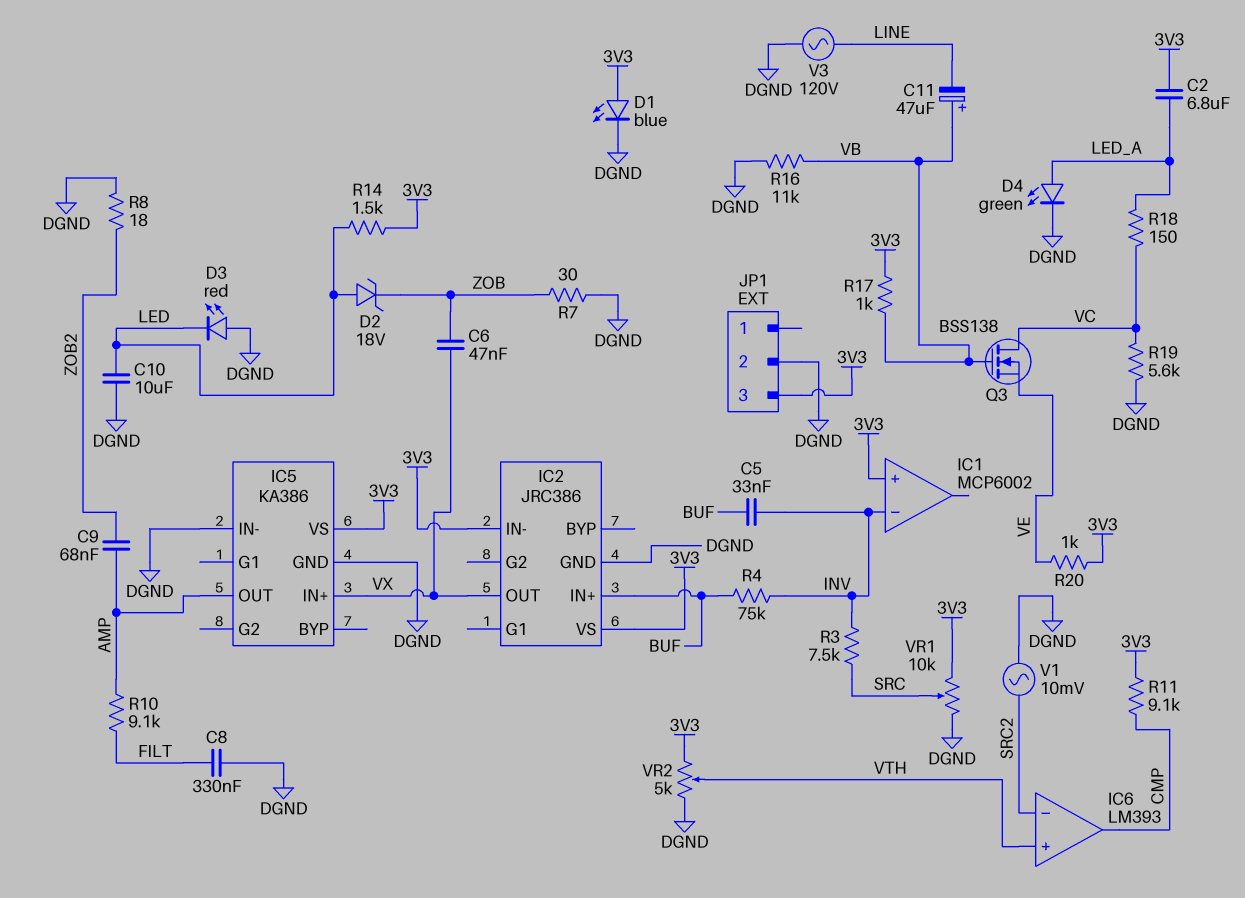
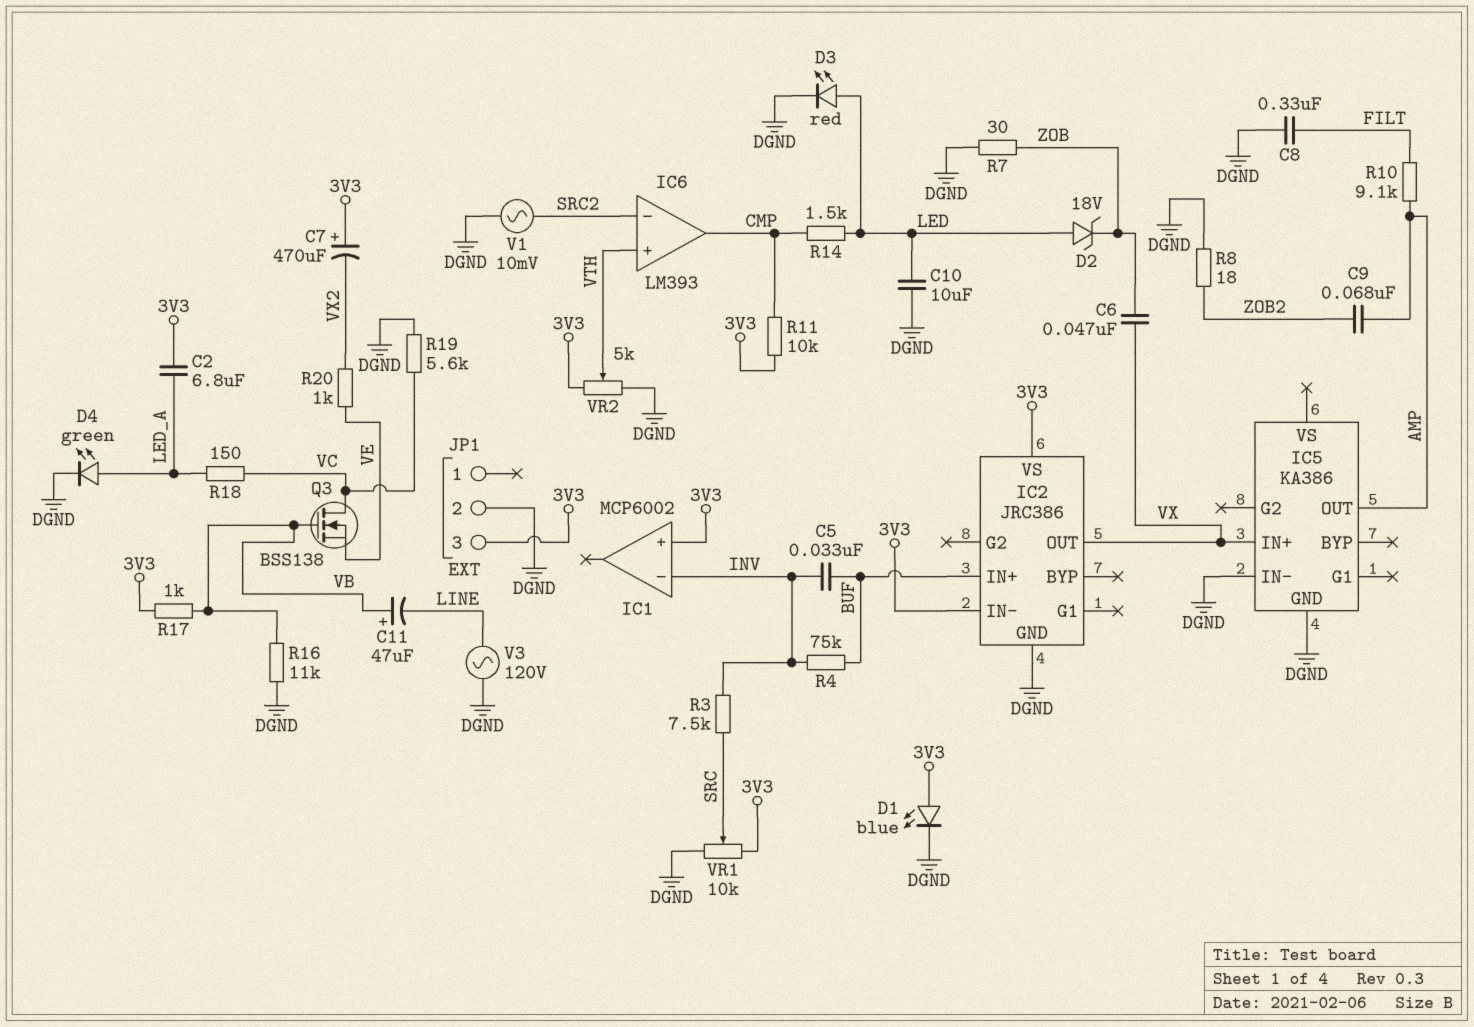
C7: none -> 470uF (plus 3V3, minus VX2)
D3: LED red (A DGND, K LED) -> LED red (A LED, K DGND)
IC5 pin VS: 3V3 -> none
R11: 9.1k (3V3, CMP) -> 10k (3V3, CMP)
R14: 1.5k (3V3, LED) -> 1.5k (CMP, LED)
R20: 1k (3V3, VE) -> 1k (VE, VX2)

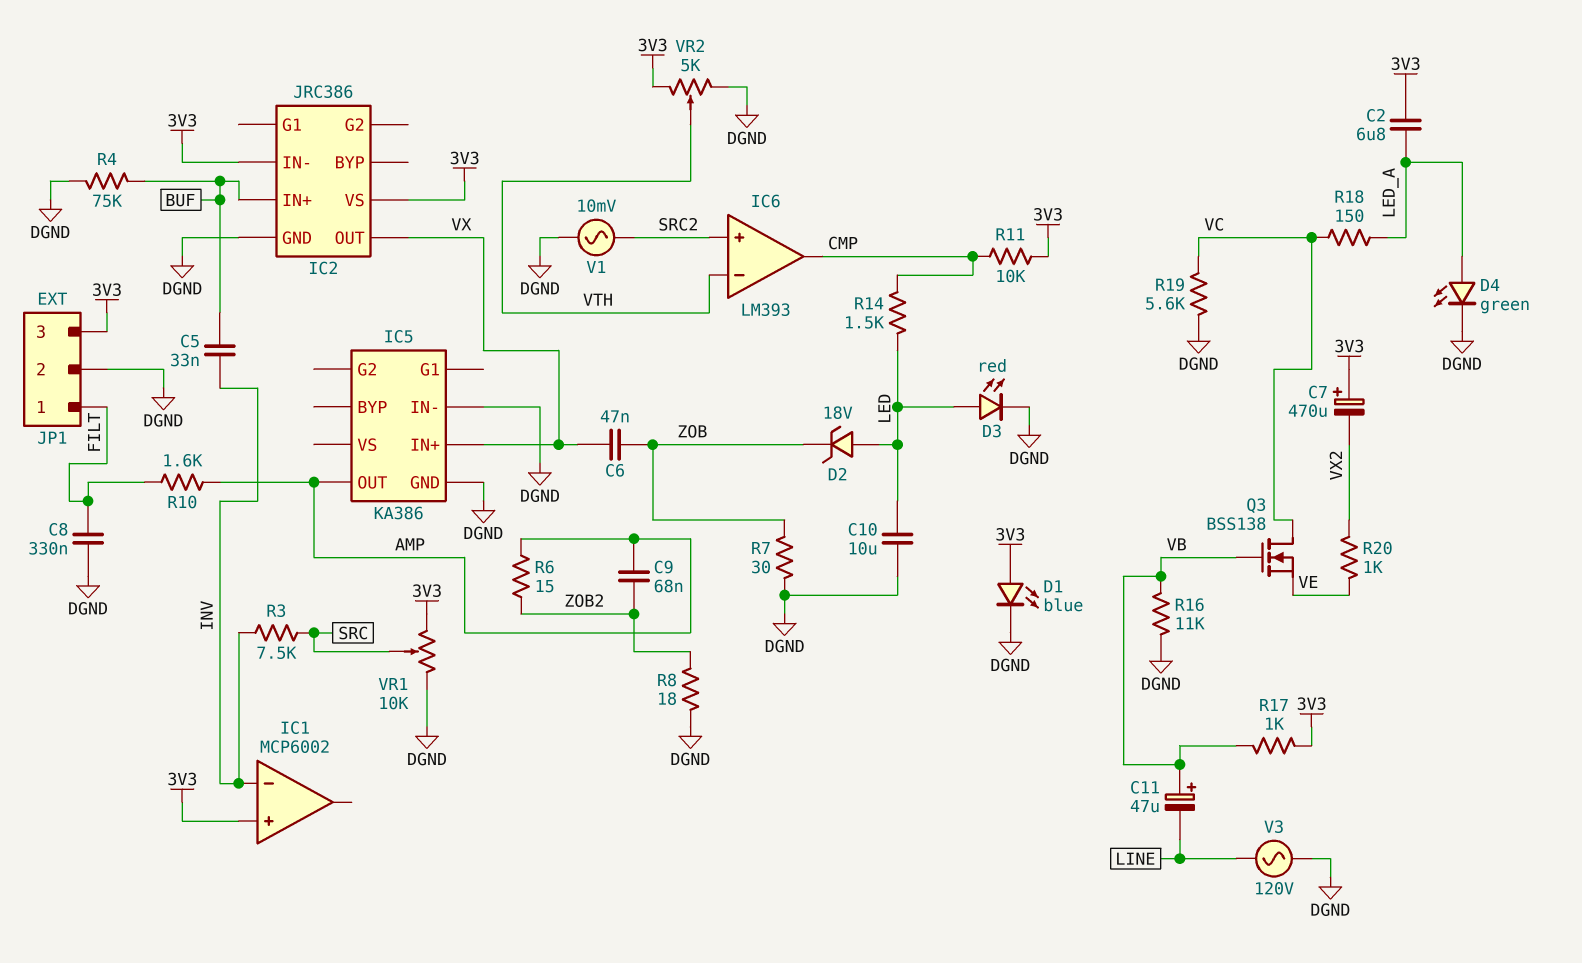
IC6 pin in+: VTH -> SRC2
IC6 pin in-: SRC2 -> VTH
JP1 pin 1: none -> FILT
R4: 75k (BUF, INV) -> 75k (BUF, DGND)
R6: none -> 15 (AMP, ZOB2)
R10: 9.1k (AMP, FILT) -> 1.6k (AMP, FILT)

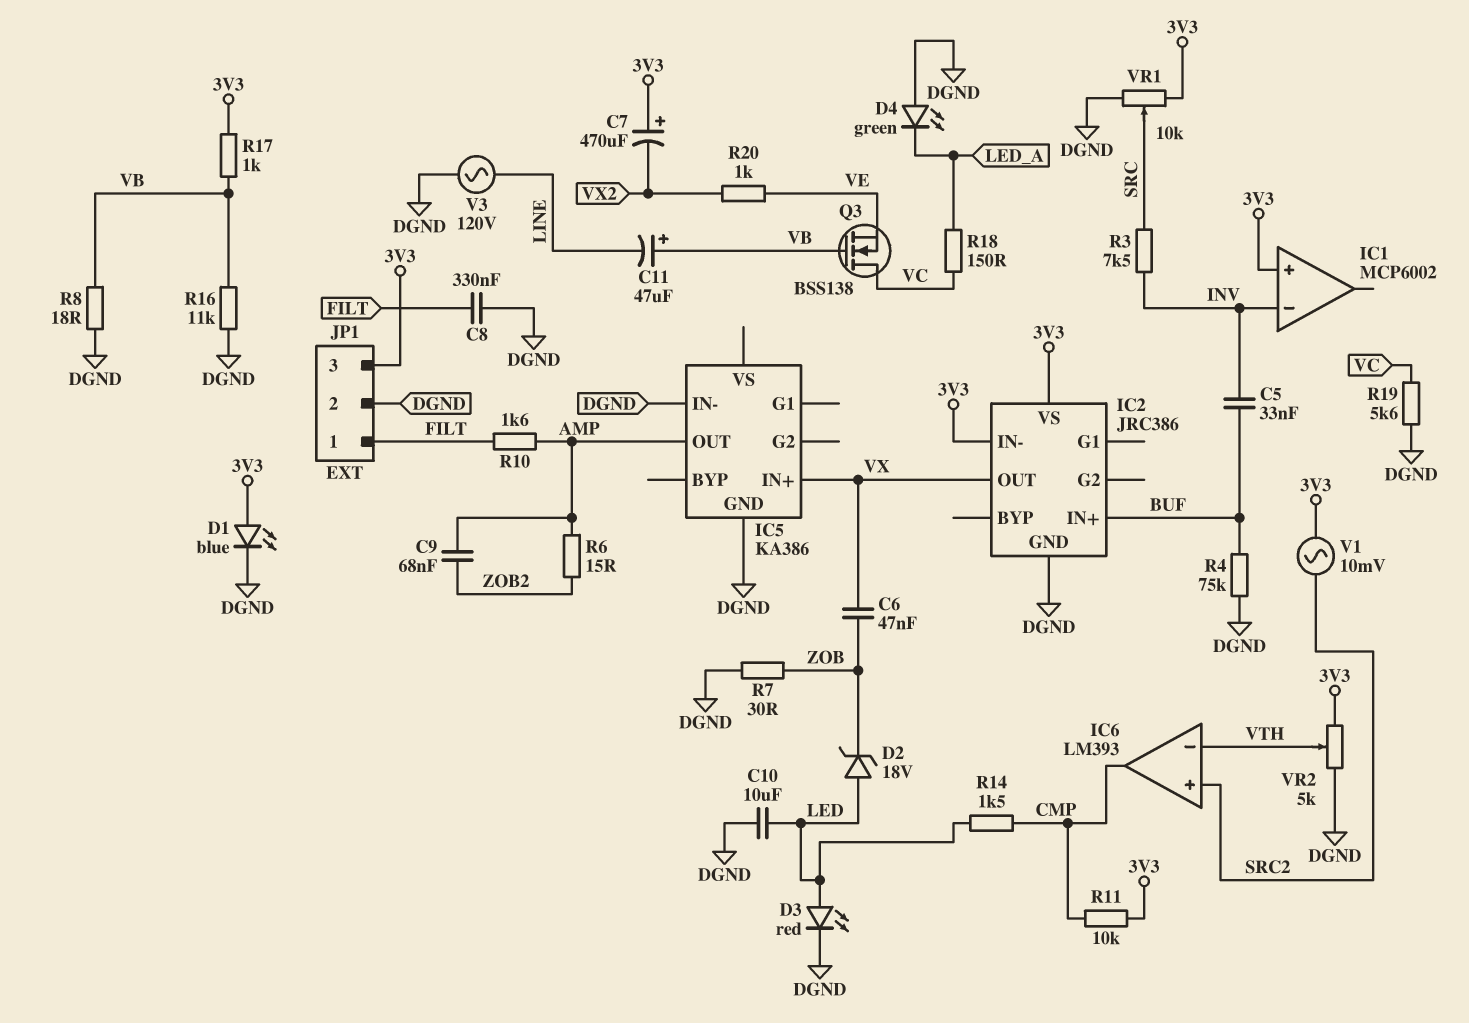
C2: 6.8uF (3V3, LED_A) -> none
D4: LED green (A LED_A, K DGND) -> LED green (A DGND, K LED_A)
R8: 18 (DGND, ZOB2) -> 18 (DGND, VB)
V1: AC 10mV (DGND, SRC2) -> AC 10mV (3V3, SRC2)

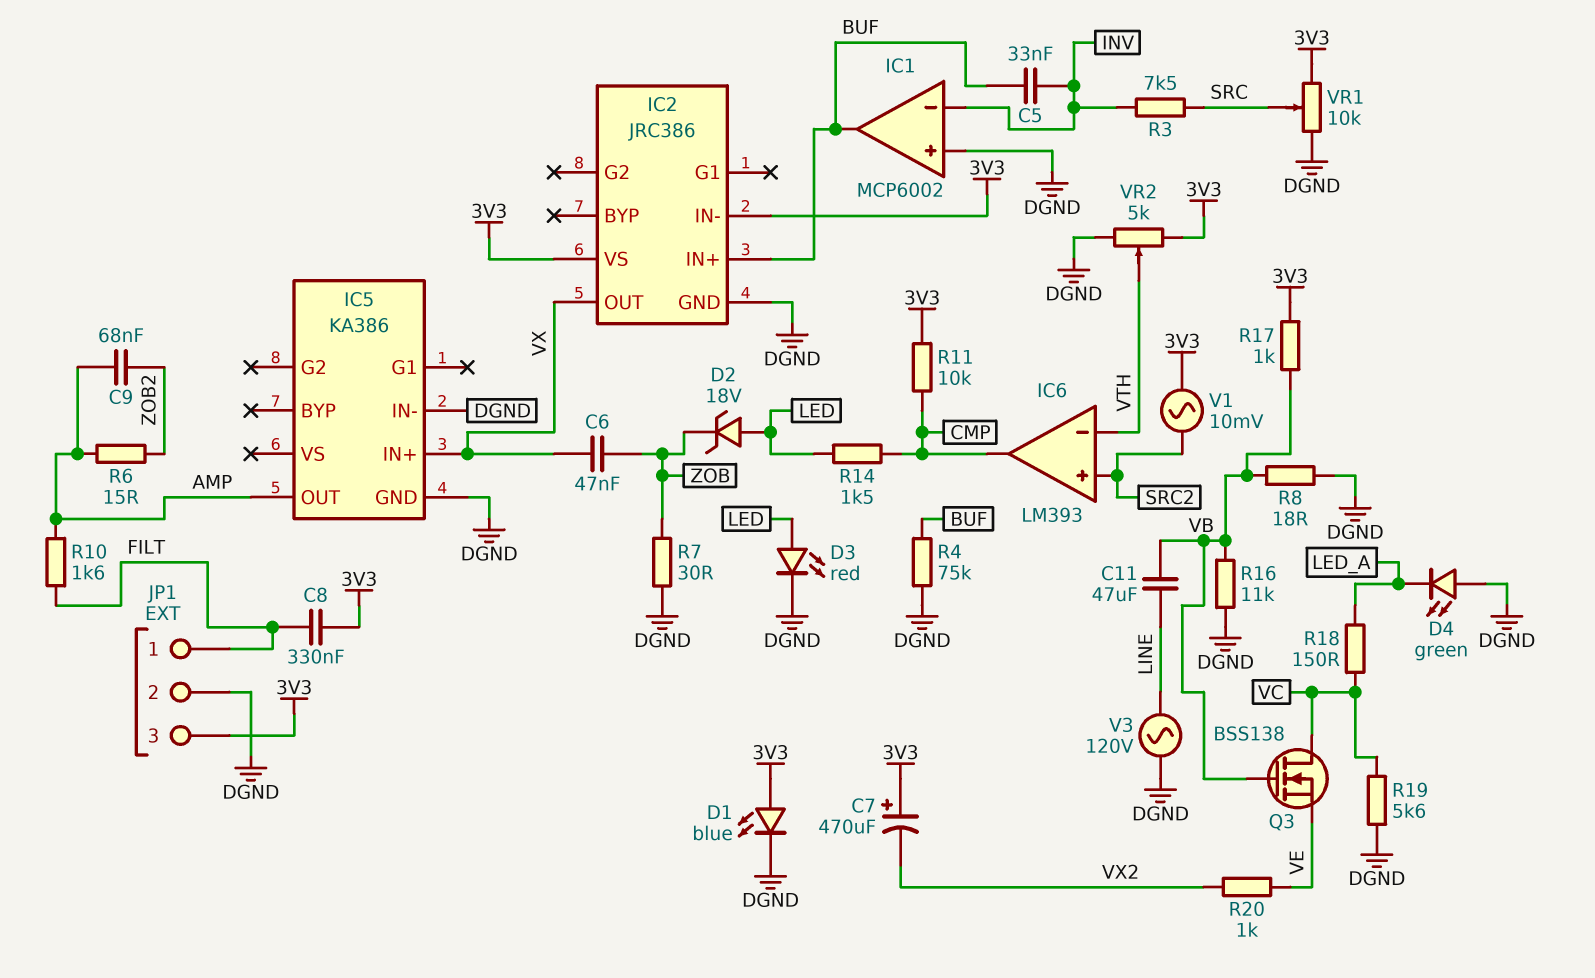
C8: 330nF (DGND, FILT) -> 330nF (3V3, FILT)
C10: 10uF (DGND, LED) -> none
C11: 47uF (plus VB, minus LINE) -> 47uF (LINE, VB)
IC1 pin in+: 3V3 -> DGND
IC1 pin out: none -> BUF

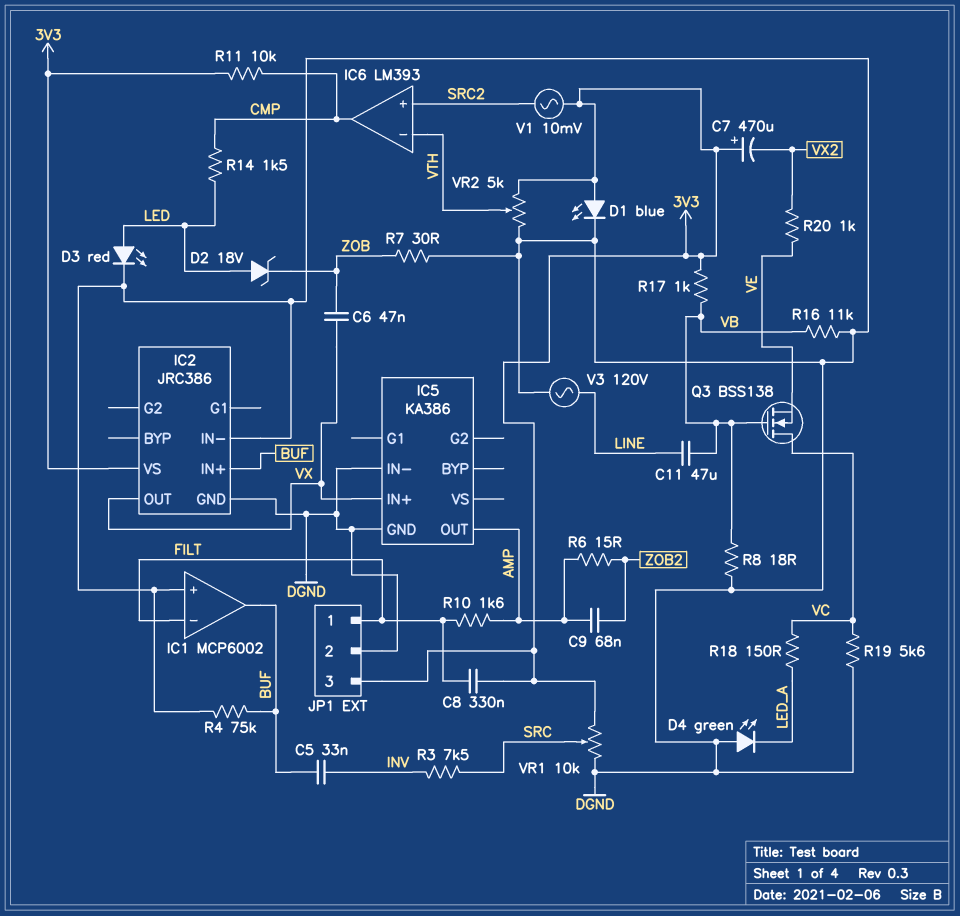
IC1 pin in-: INV -> FILT
IC2 pin IN-: 3V3 -> DGND

